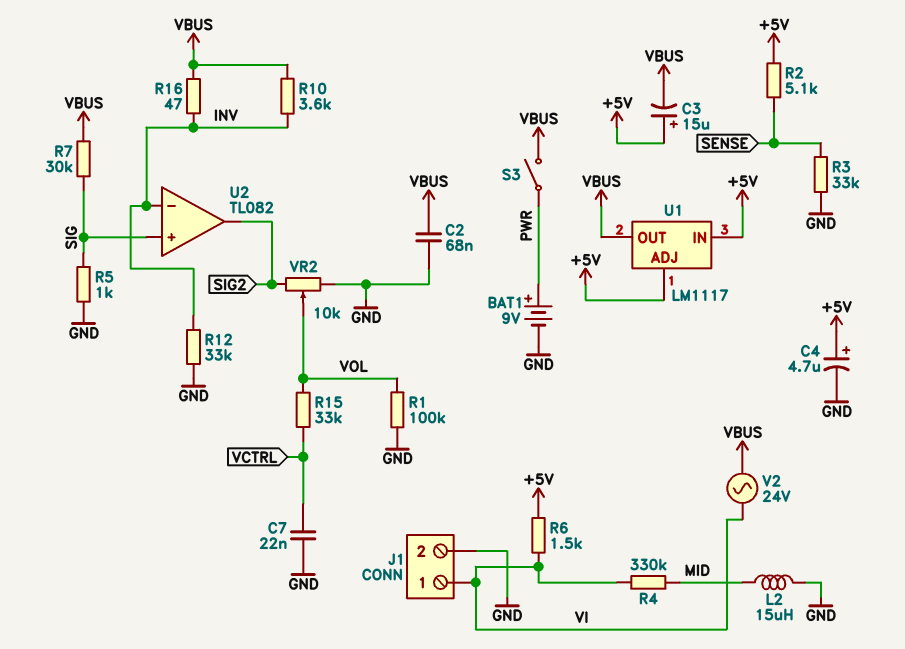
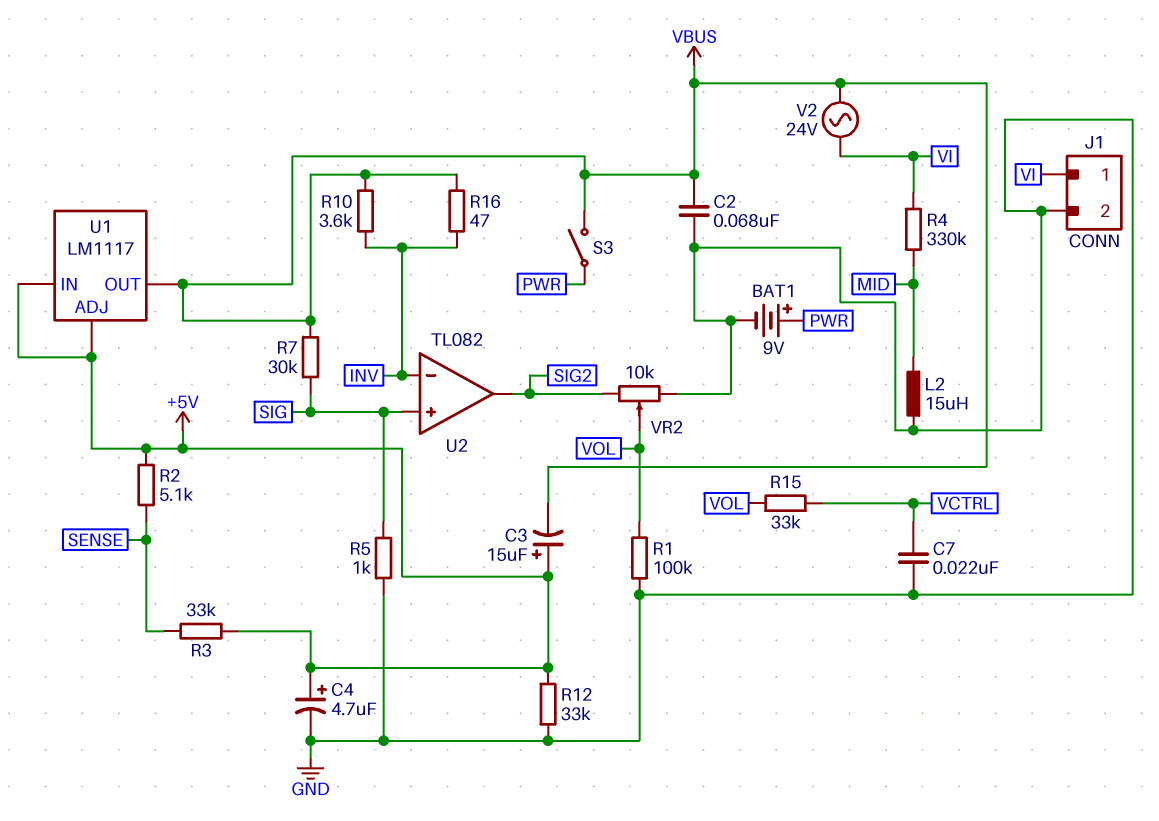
R3: 33k (GND, SENSE) -> 33k (+5V, SENSE)
R6: 1.5k (+5V, VI) -> none
R12: 33k (GND, INV) -> 33k (+5V, GND)

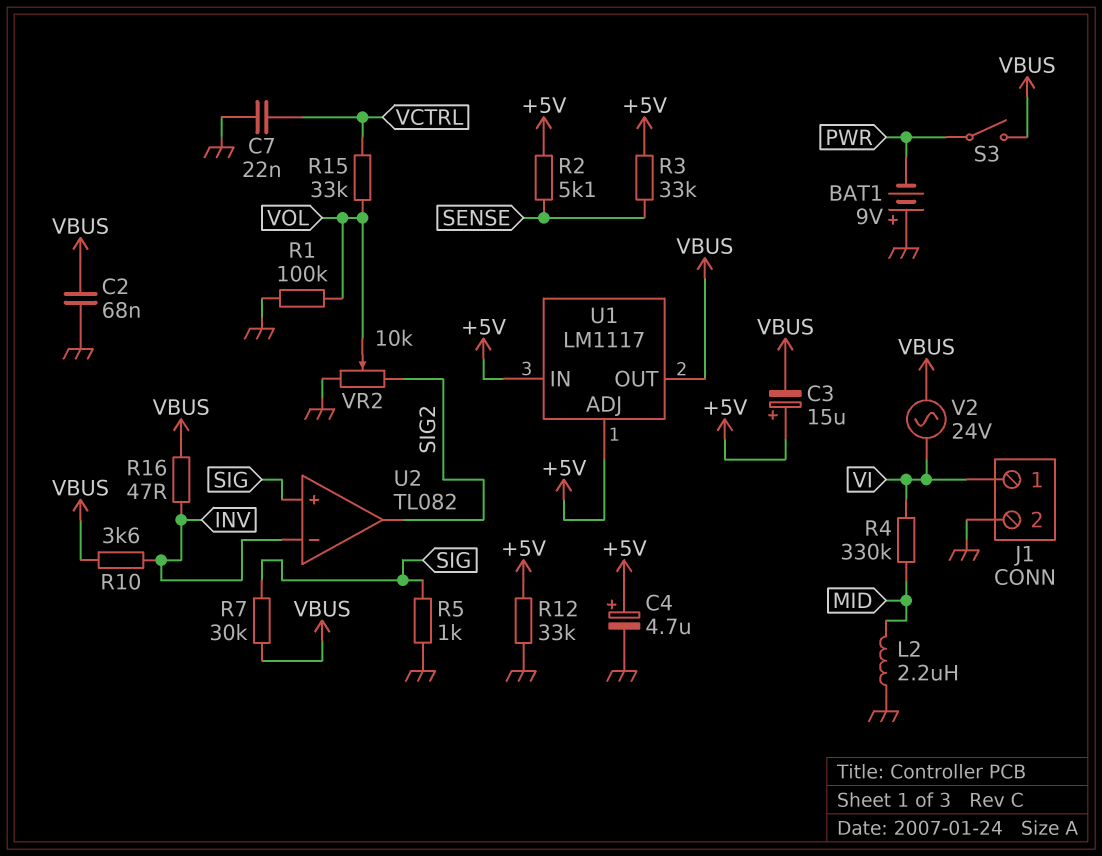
BAT1: 9V (plus PWR, minus GND) -> 9V (plus GND, minus PWR)
L2: 15uH (GND, MID) -> 2.2uH (GND, MID)

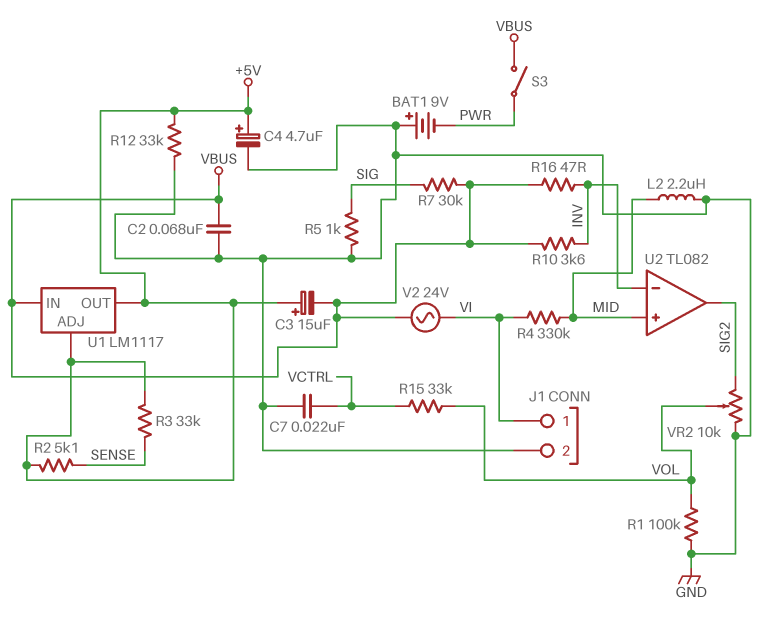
U1 pin IN: +5V -> VBUS
U1 pin OUT: VBUS -> +5V
U2 pin in+: SIG -> MID

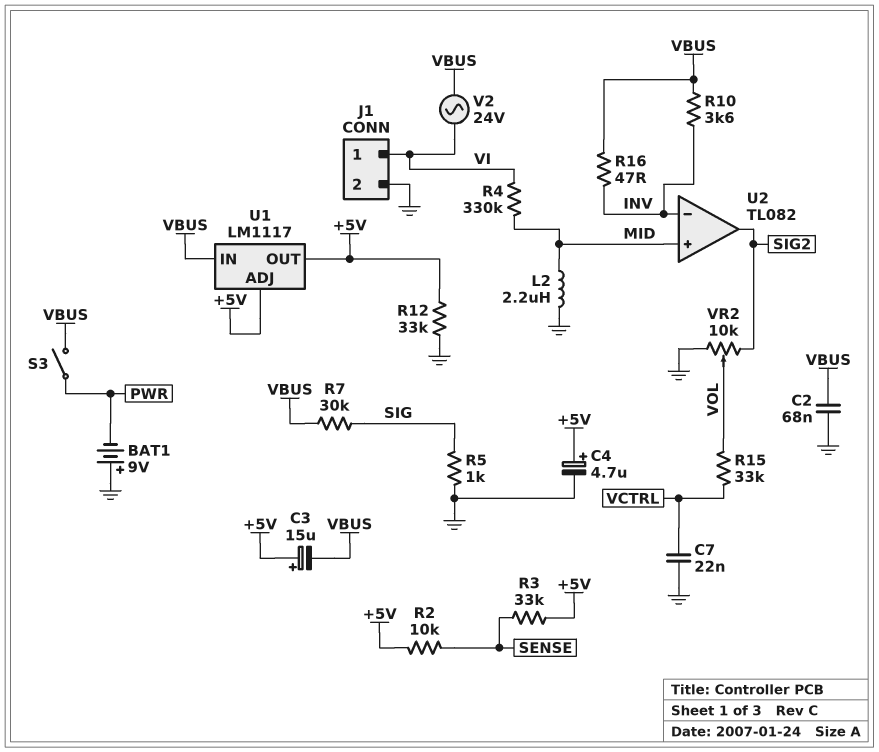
R1: 100k (GND, VOL) -> none
R2: 5.1k (+5V, SENSE) -> 10k (+5V, SENSE)

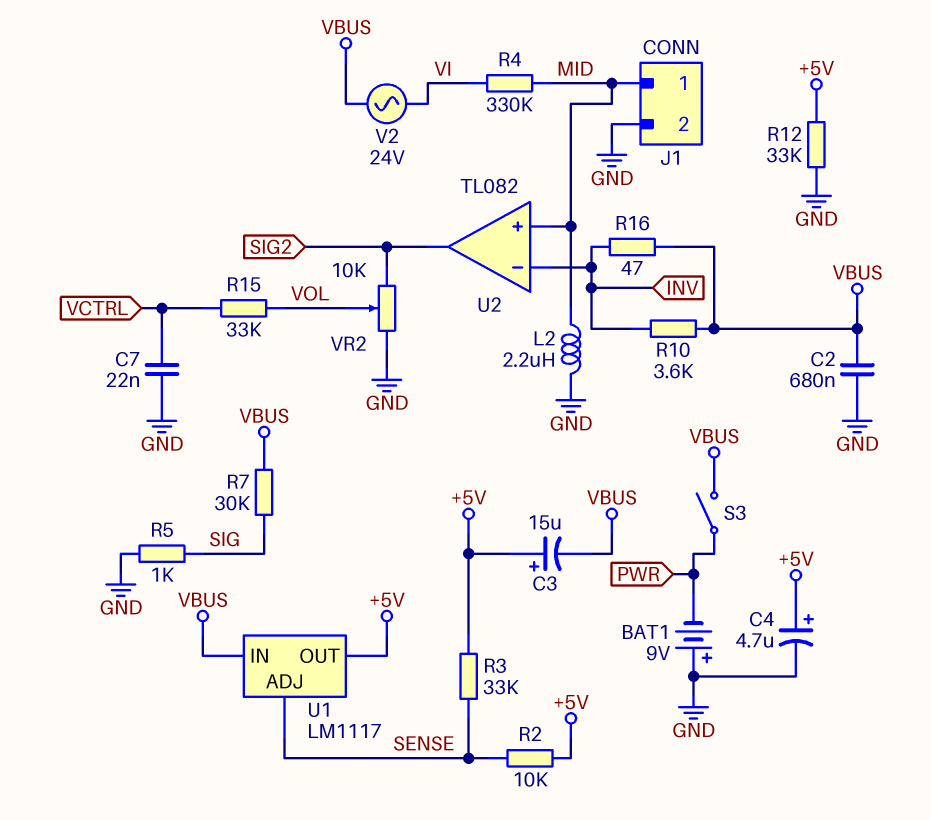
C2: 68nF (GND, VBUS) -> 680nF (GND, VBUS)
J1 pin 1: VI -> MID
U1 pin ADJ: +5V -> SENSE

